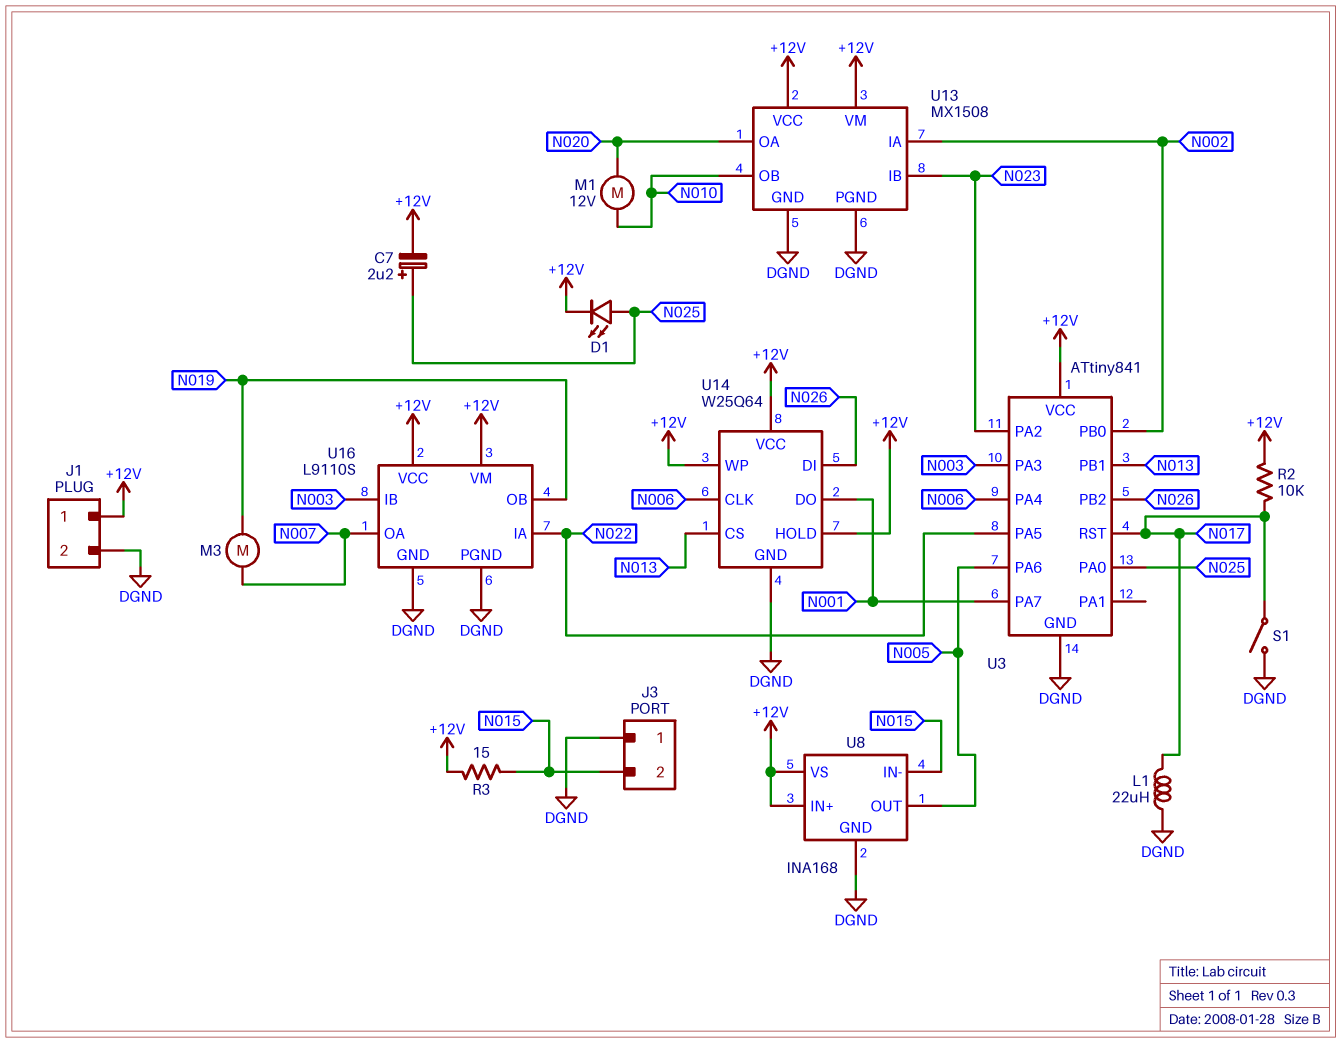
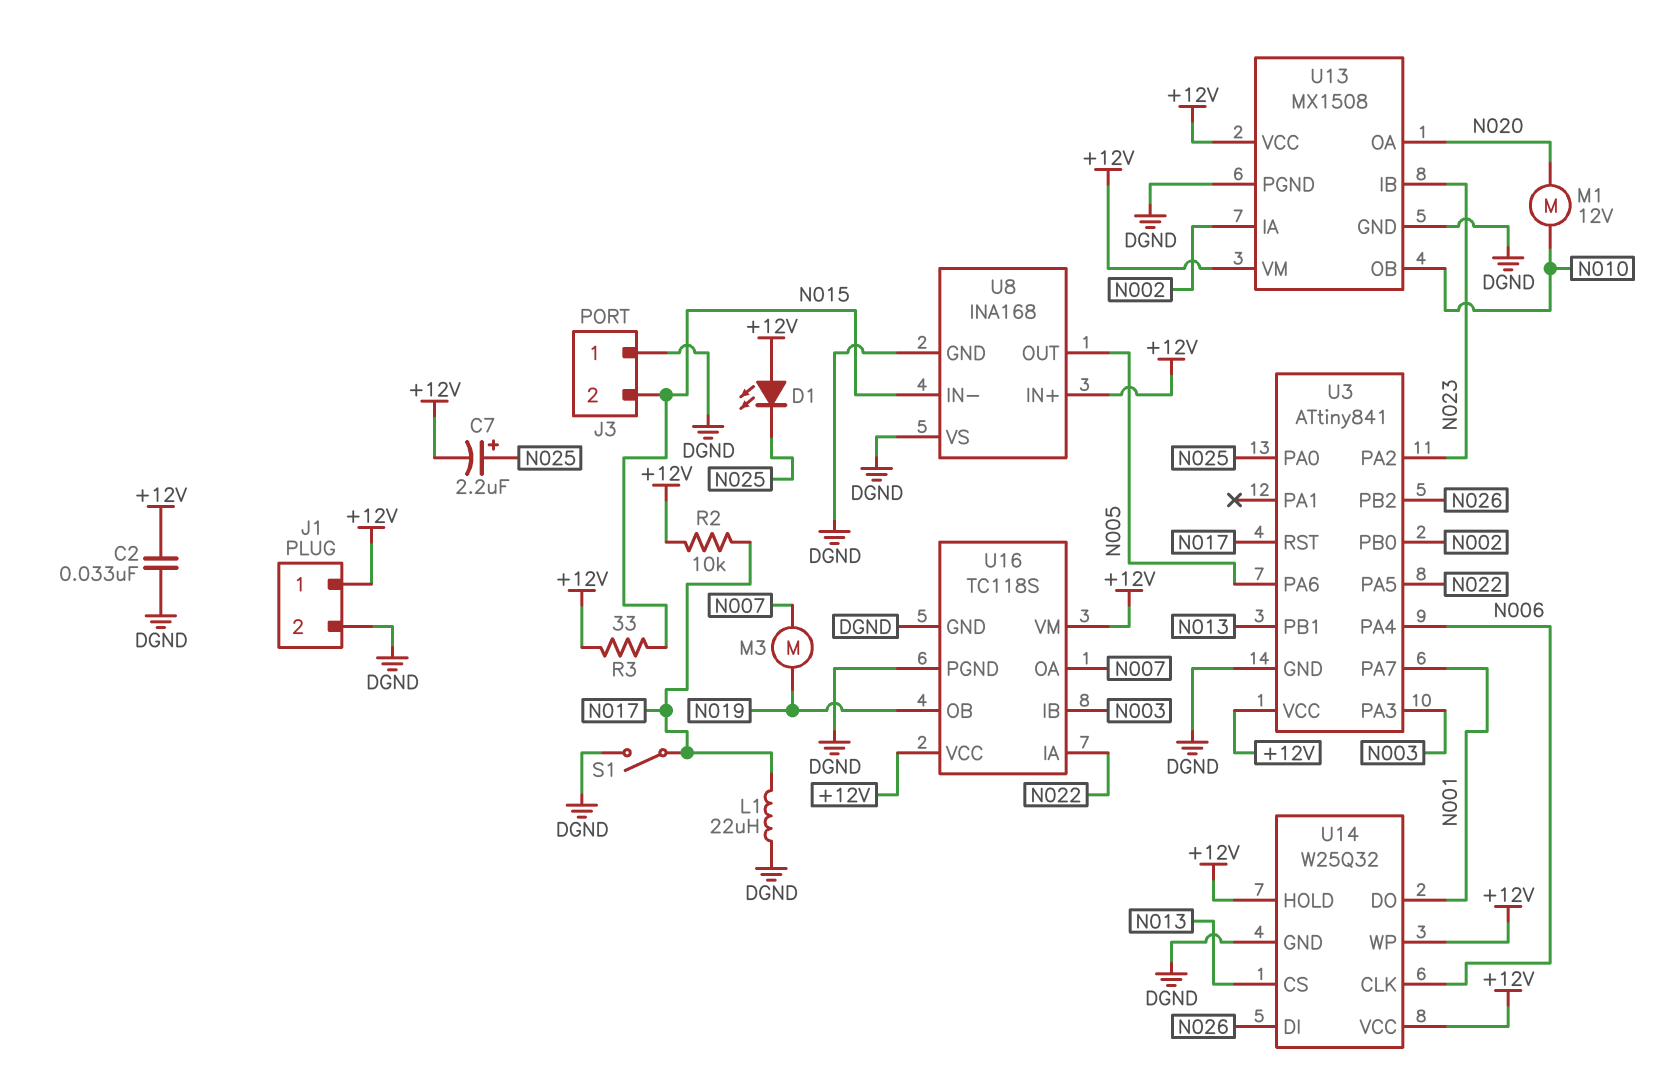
C2: none -> 33nF (+12V, DGND)
D1: LED (A N025, K +12V) -> LED (A +12V, K N025)
R3: 15 (+12V, N015) -> 33 (+12V, N015)
U8 pin VS: +12V -> DGND
U14: W25Q64 -> W25Q32
U16: L9110S -> TC118S

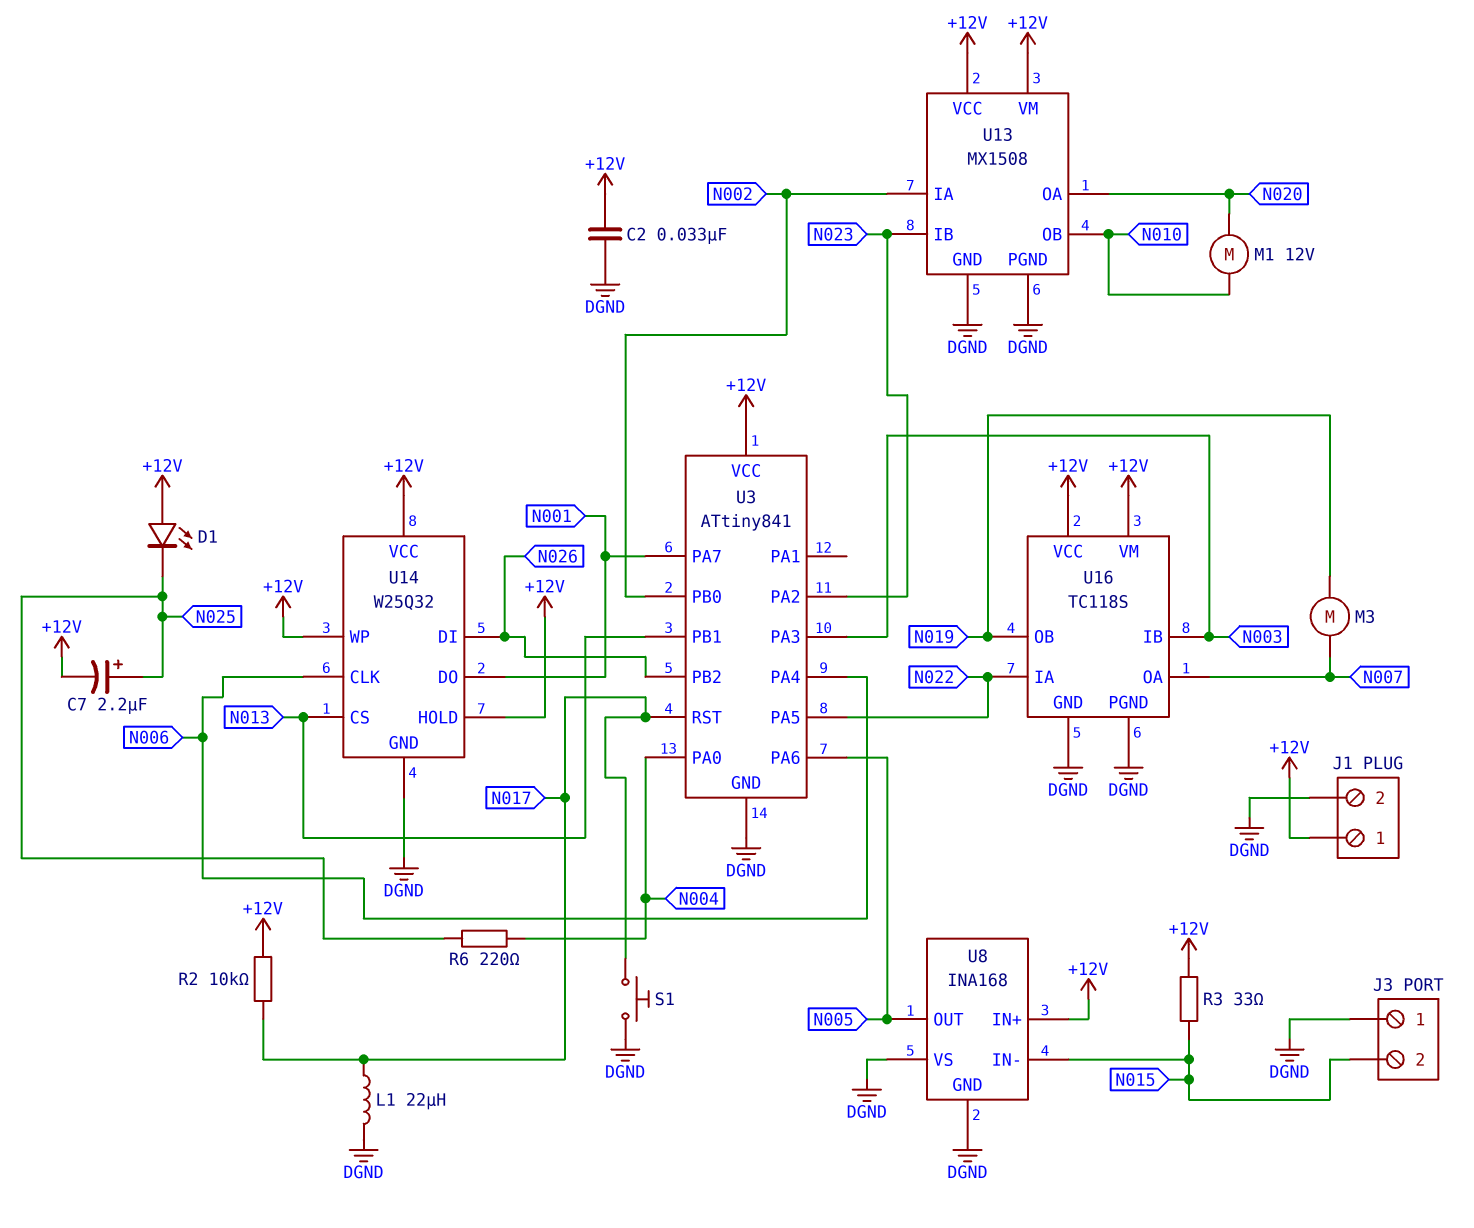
R6: none -> 220 (N004, N025)
S1: switch (DGND, N017) -> button (DGND, N017)
U3 pin PA0: N025 -> N004

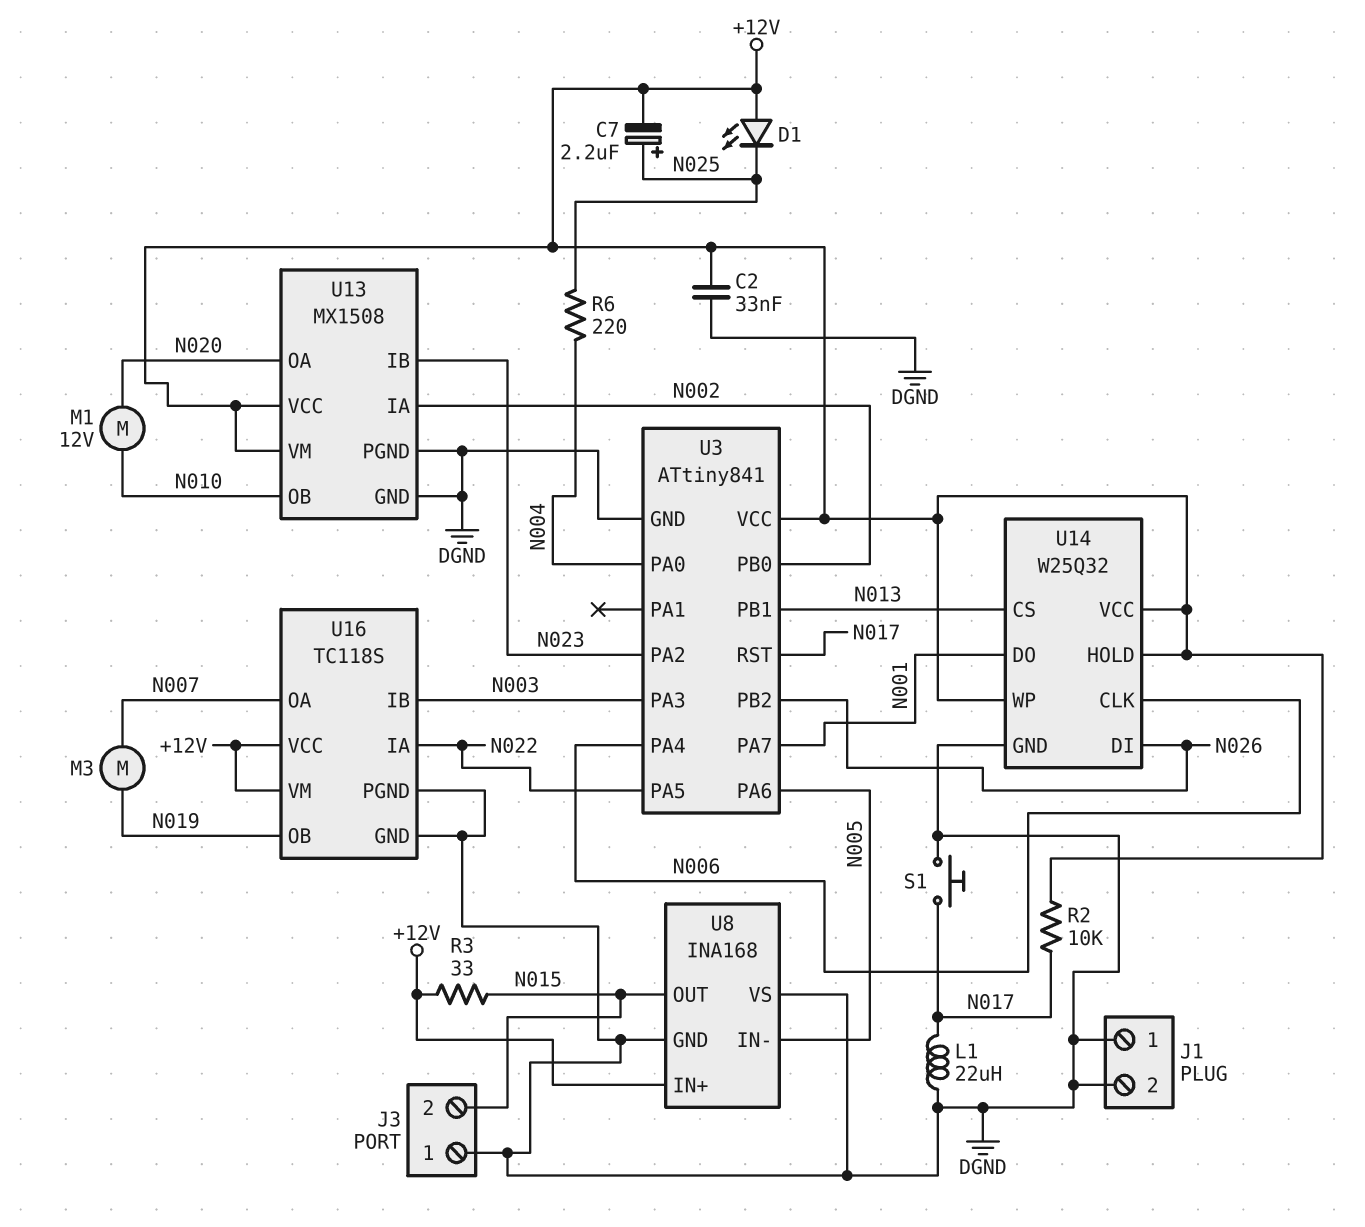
J1 pin 1: +12V -> DGND
U8 pin IN-: N015 -> N005
U8 pin OUT: N005 -> N015

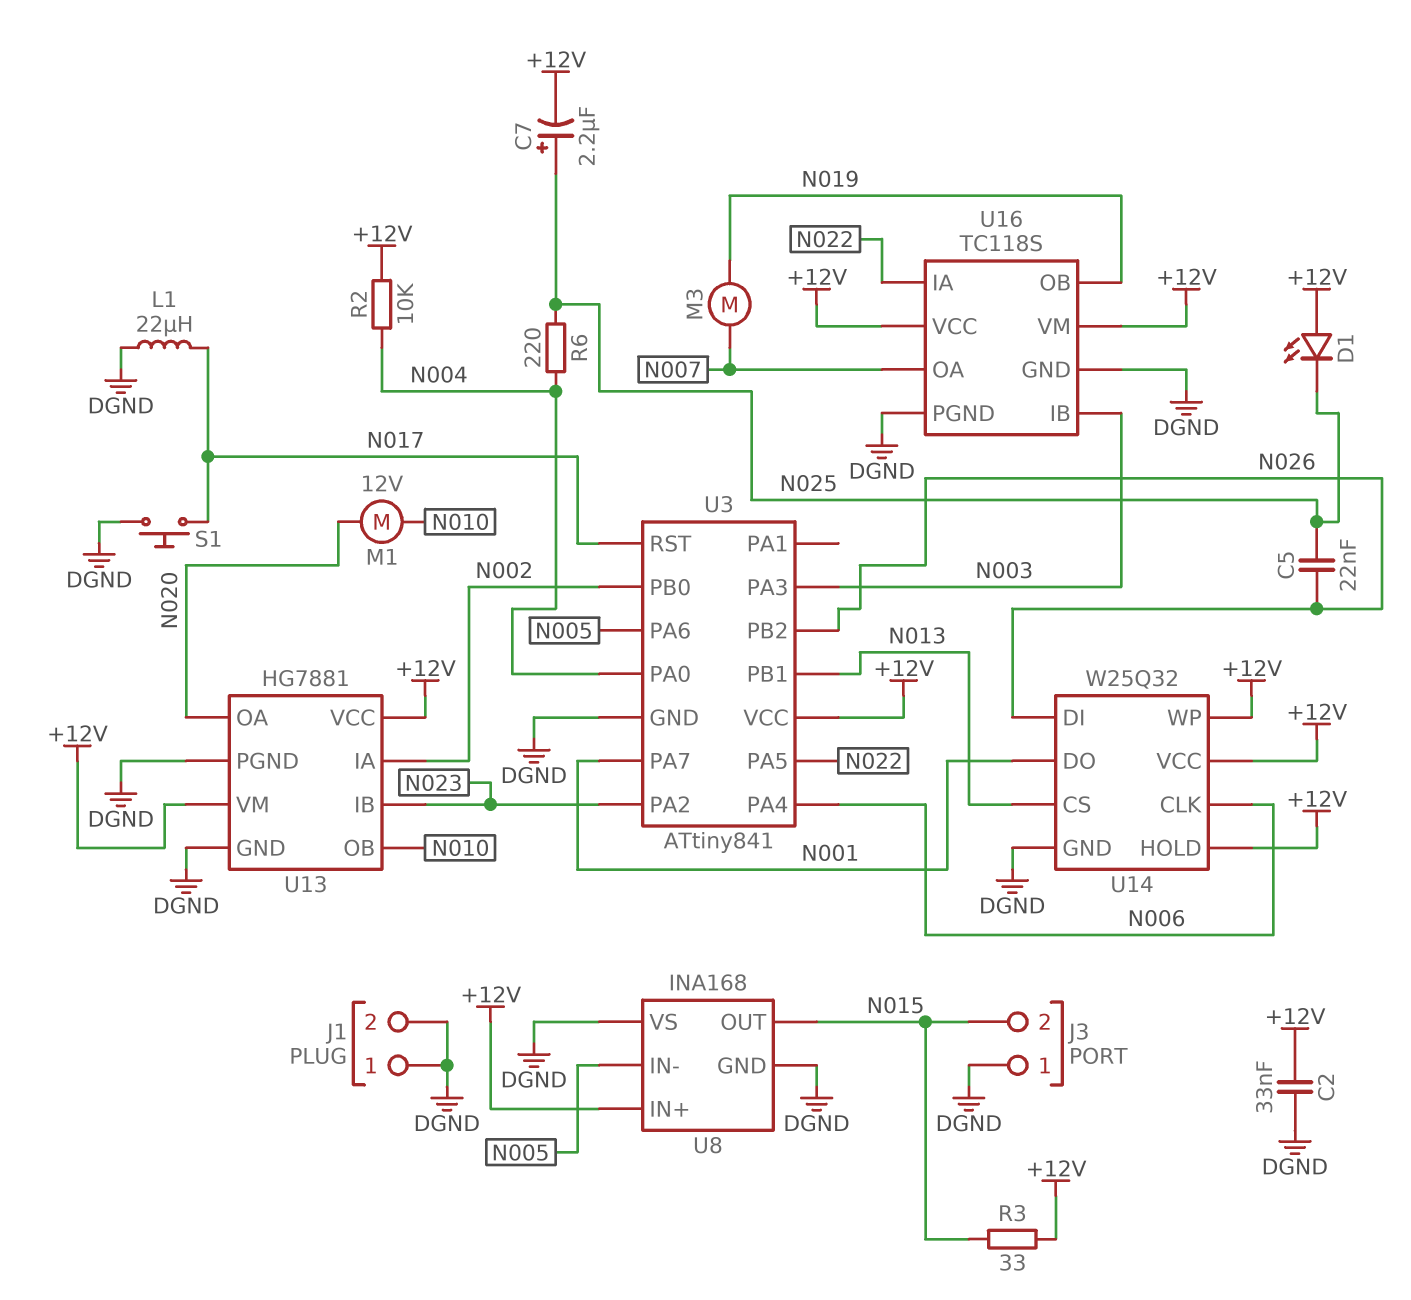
C5: none -> 22nF (N025, N026)
R2: 10k (+12V, N017) -> 10k (+12V, N004)
U13: MX1508 -> HG7881

